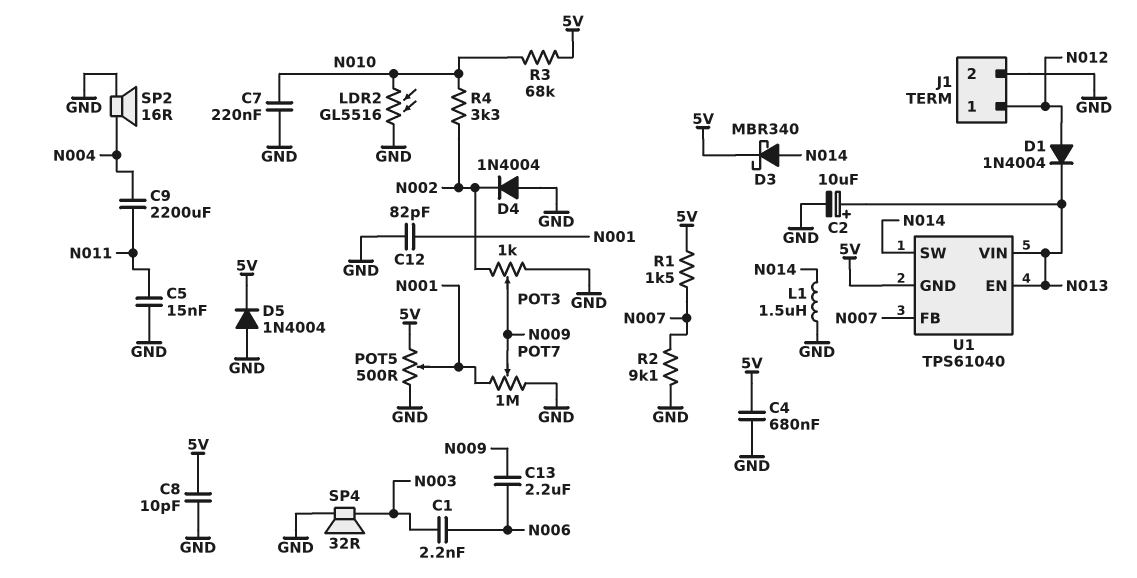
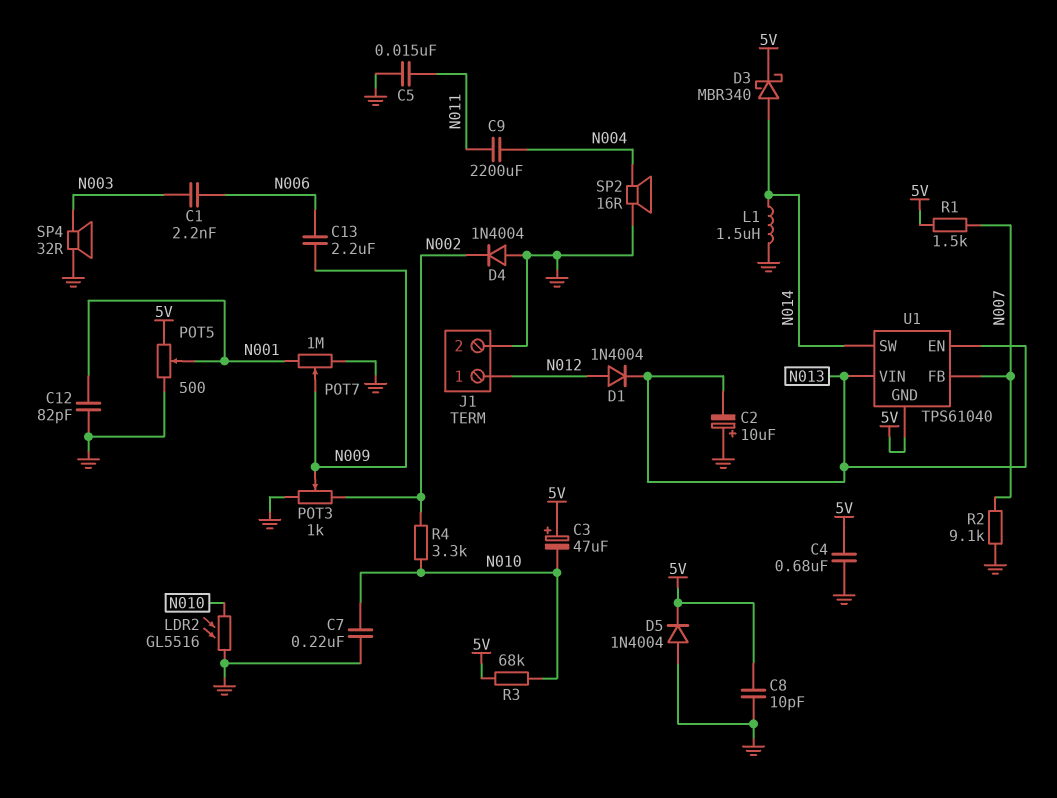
C2: 10uF (plus N013, minus GND) -> 10uF (plus GND, minus N013)
C3: none -> 47uF (plus 5V, minus N010)

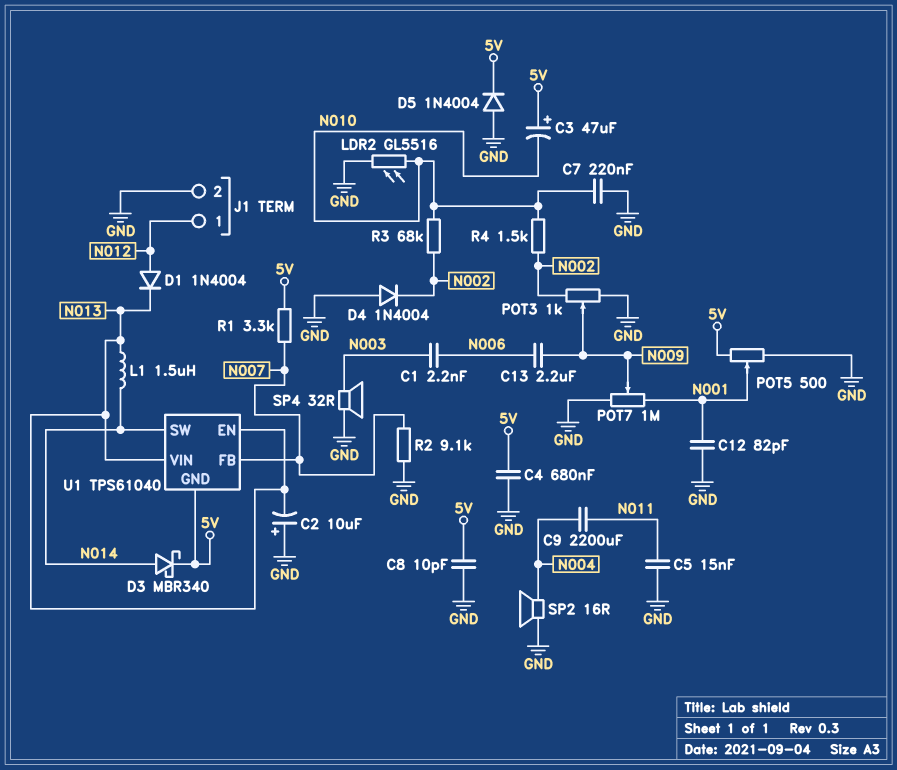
L1: 1.5uH (GND, N014) -> 1.5uH (N013, N014)
R1: 1.5k (5V, N007) -> 3.3k (5V, N007)
R3: 68k (5V, N010) -> 68k (N002, N010)
R4: 3.3k (N002, N010) -> 1.5k (N002, N010)

